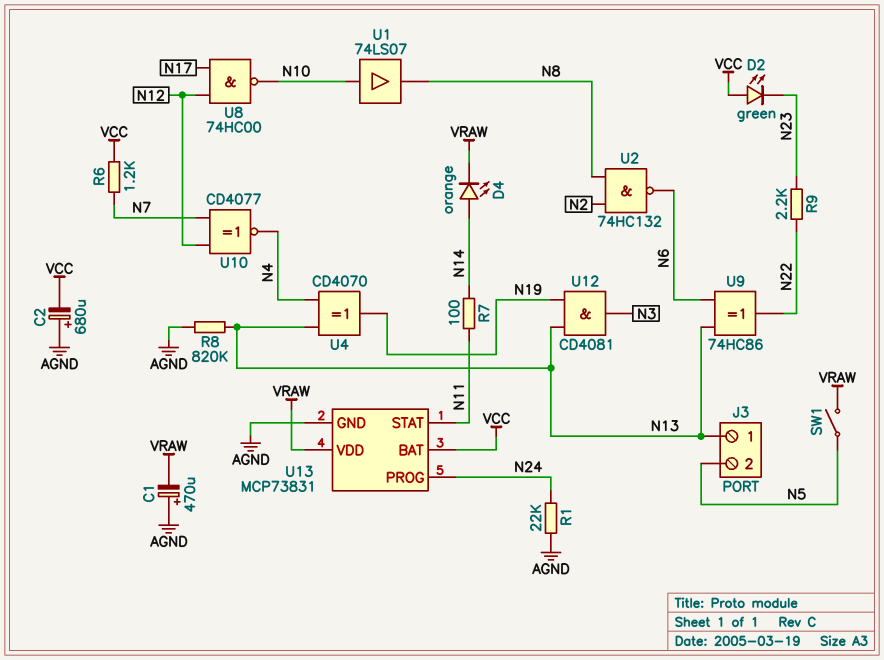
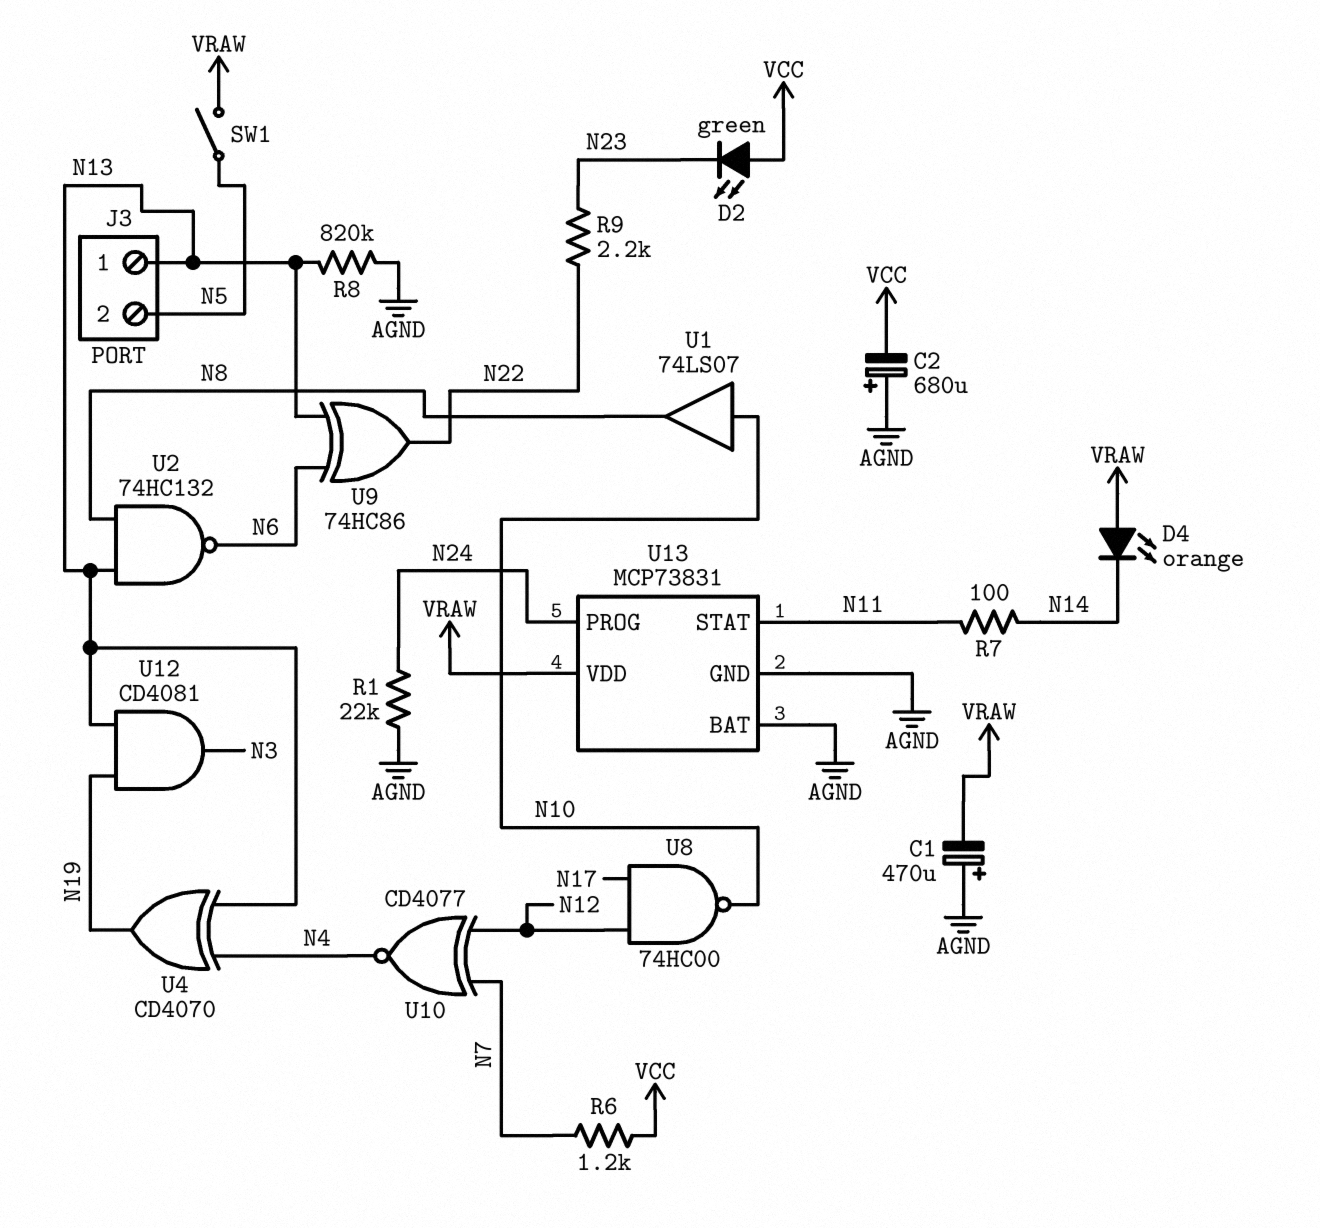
D4: LED orange (A N14, K VRAW) -> LED orange (A VRAW, K N14)
U2: NAND 74HC132 (in N2, in N8, out N6) -> NAND 74HC132 (in N8, in N13, out N6)
U13 pin BAT: VCC -> AGND

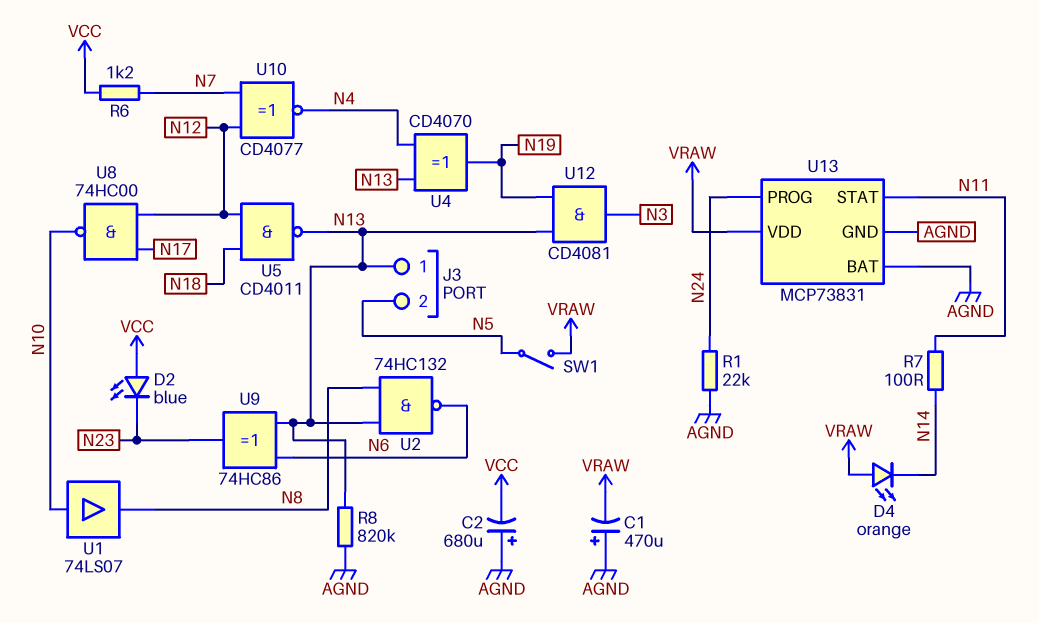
D2: LED green (A VCC, K N23) -> LED blue (A VCC, K N23)
R9: 2.2k (N22, N23) -> none
U5: none -> NAND CD4011 (in N12, in N18, out N13)
U9: XOR 74HC86 (in N6, in N13, out N22) -> XOR 74HC86 (in N6, in N13, out N23)

